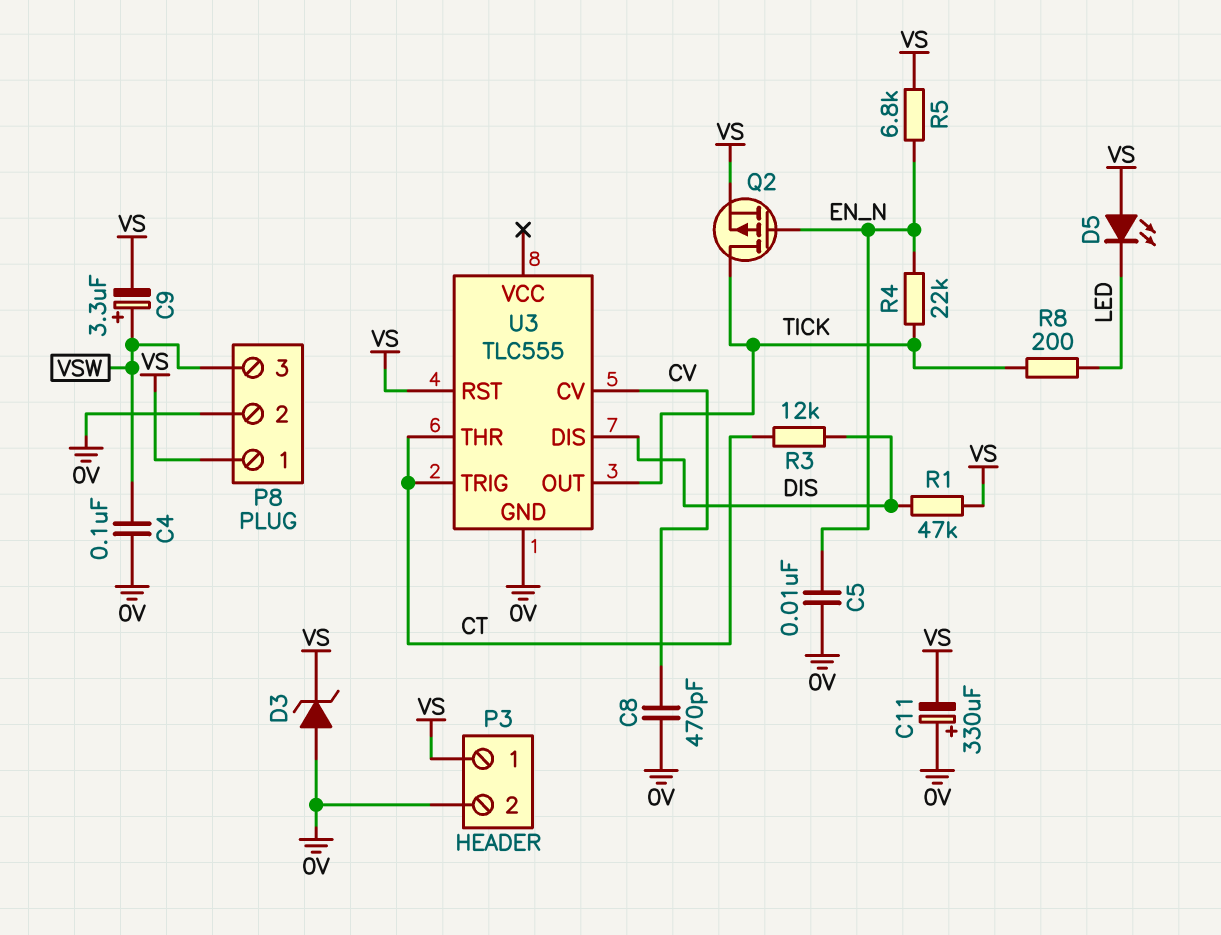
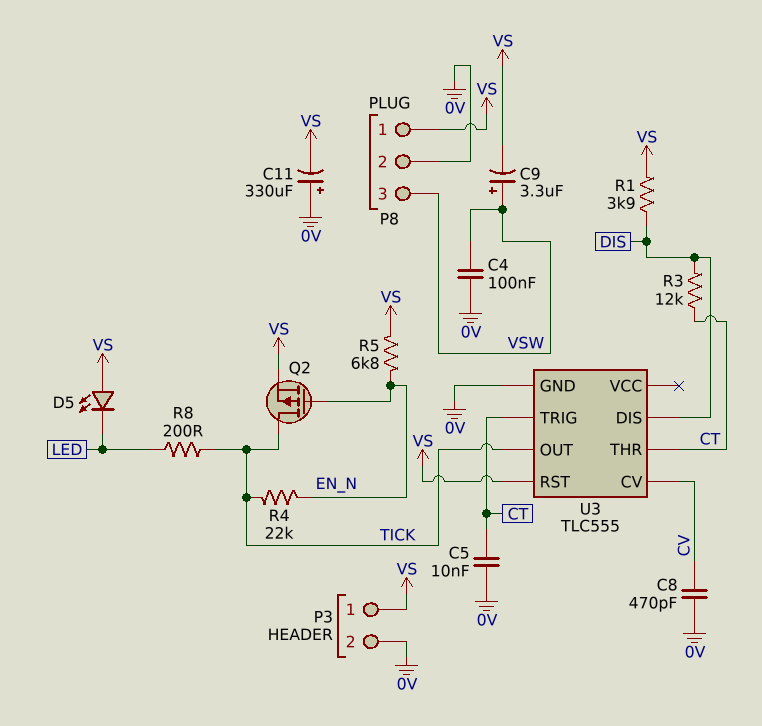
C5: 10nF (0V, EN_N) -> 10nF (0V, CT)
D3: zener (A 0V, K VS) -> none
R1: 47k (DIS, VS) -> 3.9k (DIS, VS)

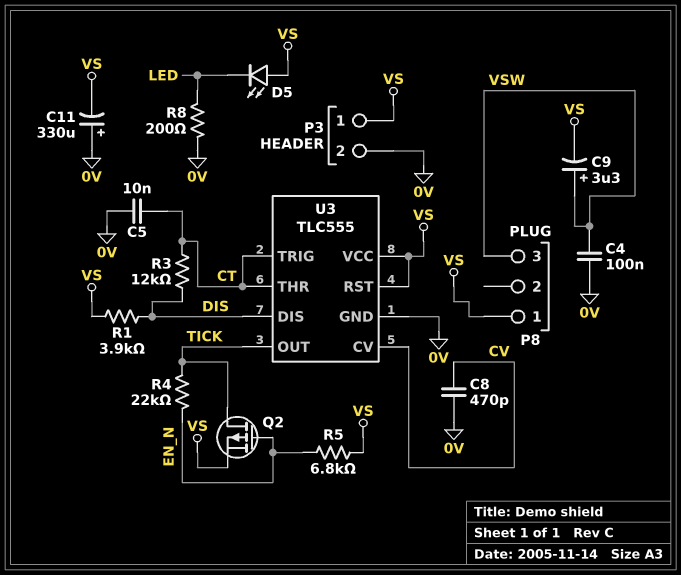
P8 pin 2: 0V -> none
R8: 200 (LED, TICK) -> 200 (0V, LED)
U3 pin VCC: none -> VS

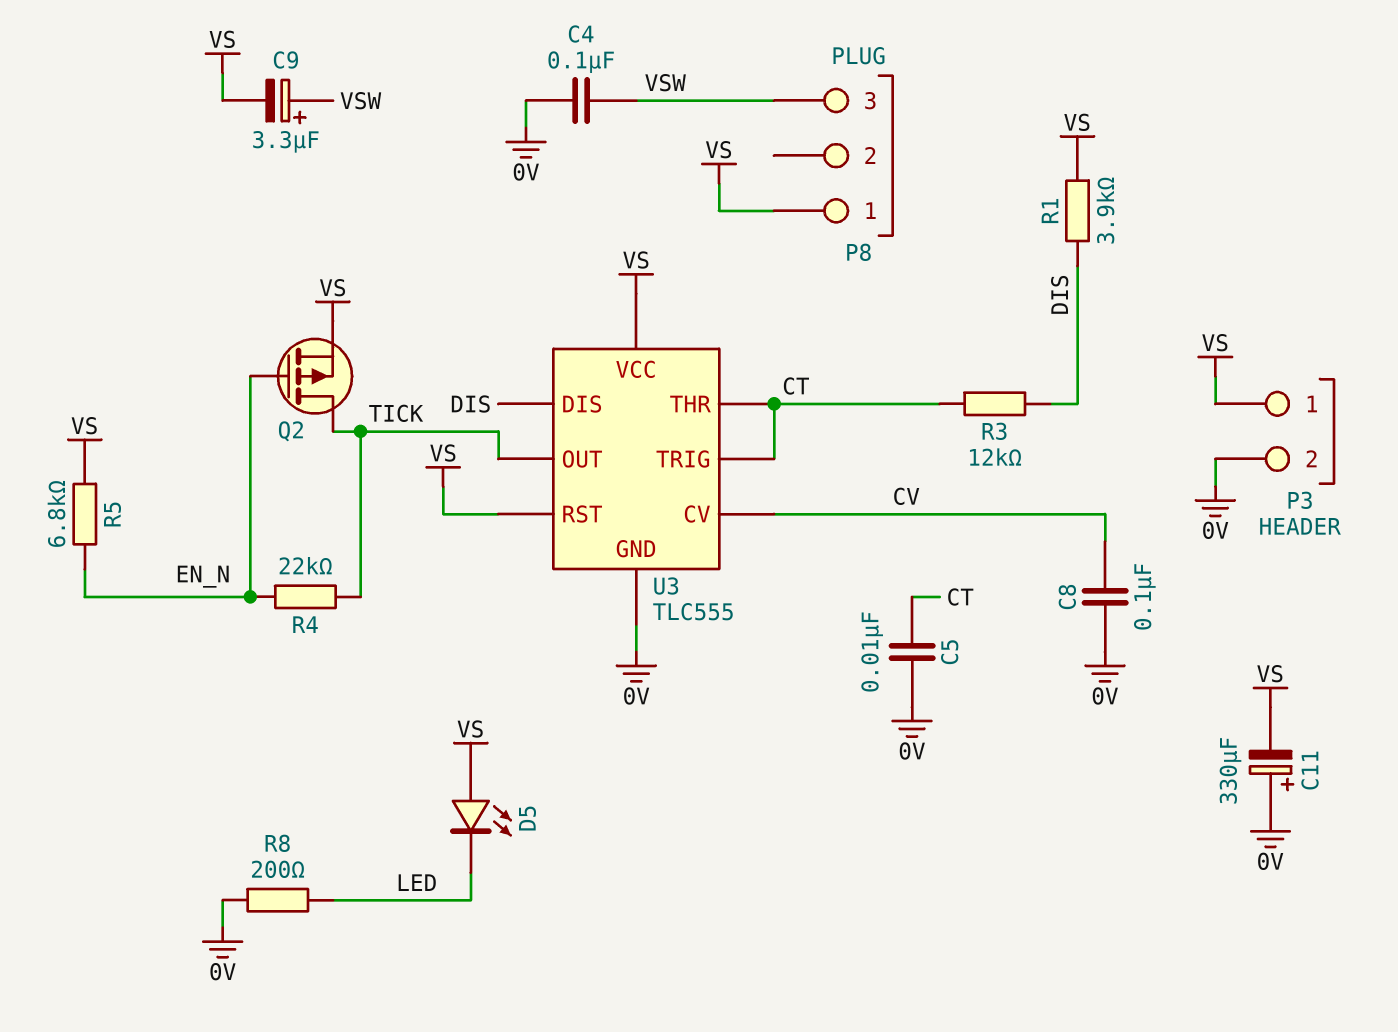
C8: 470pF (0V, CV) -> 100nF (0V, CV)

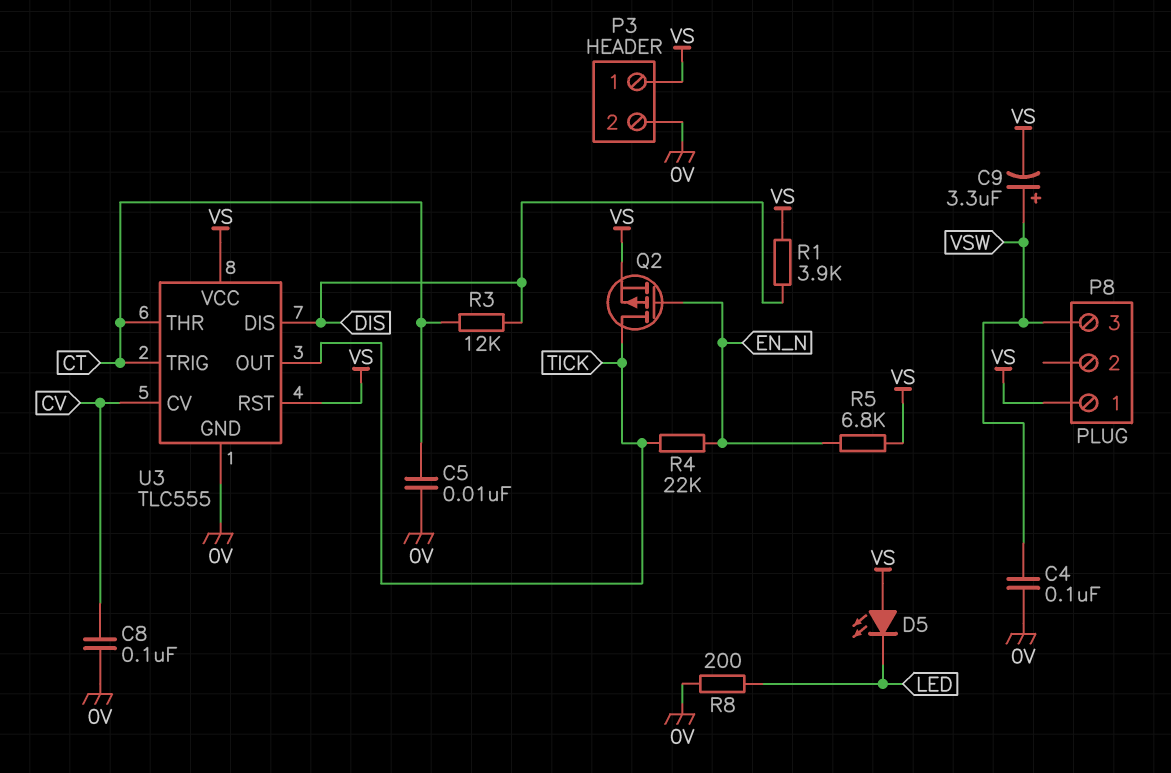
C11: 330uF (plus 0V, minus VS) -> none

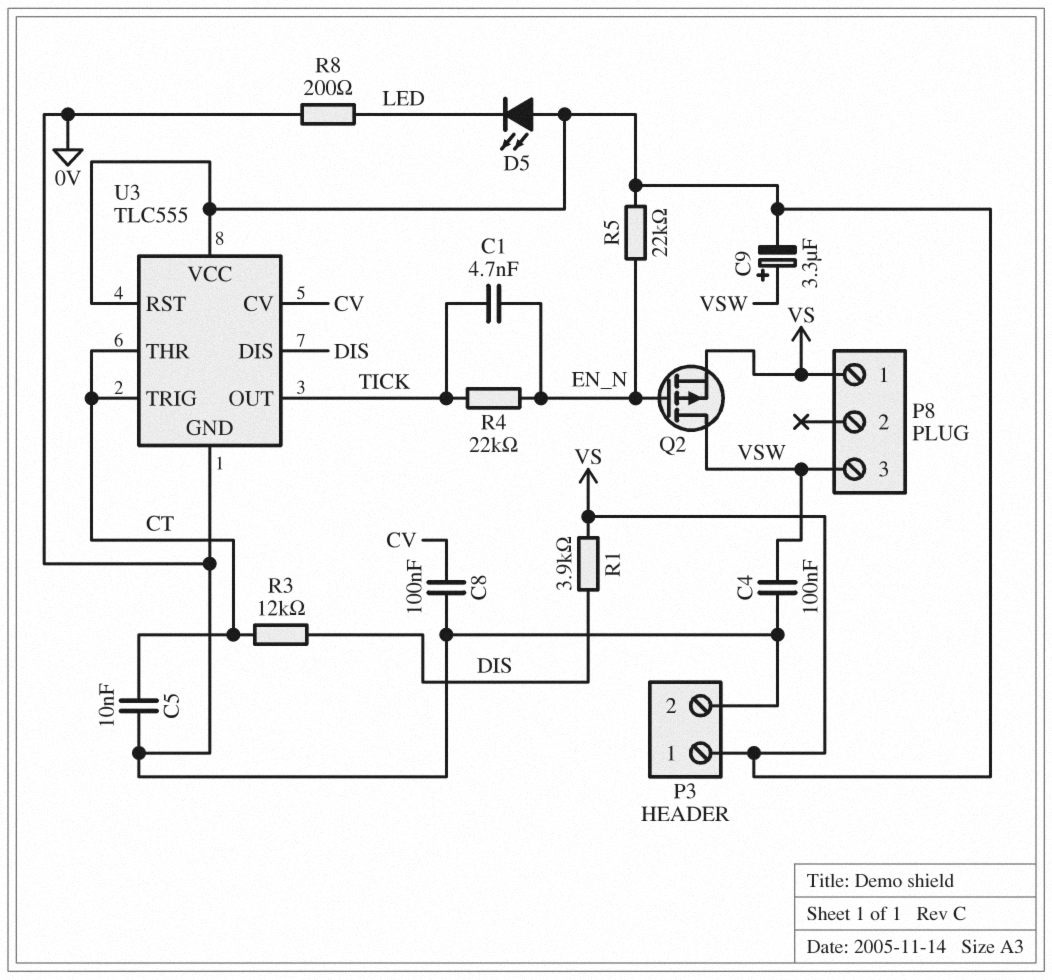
C1: none -> 4.7nF (EN_N, TICK)
Q2: PMOS (G EN_N, D TICK, S VS) -> PMOS (G EN_N, D VSW, S VS)
R5: 6.8k (EN_N, VS) -> 22k (EN_N, VS)

